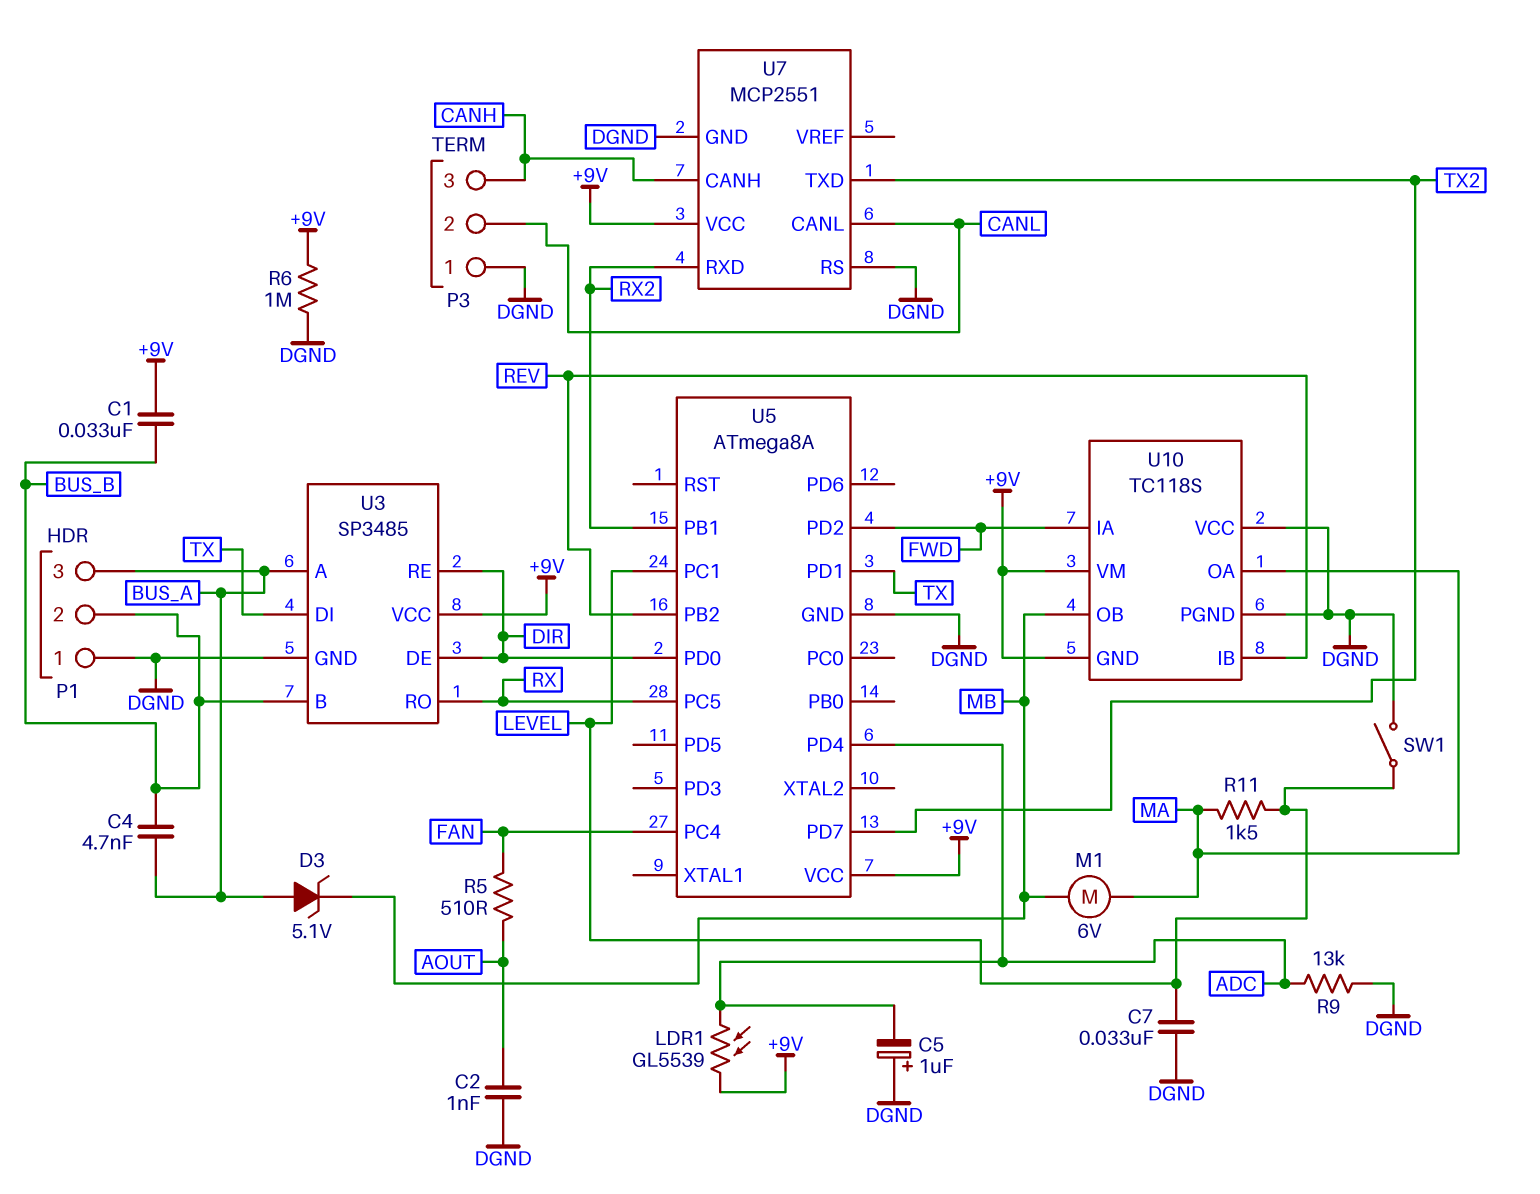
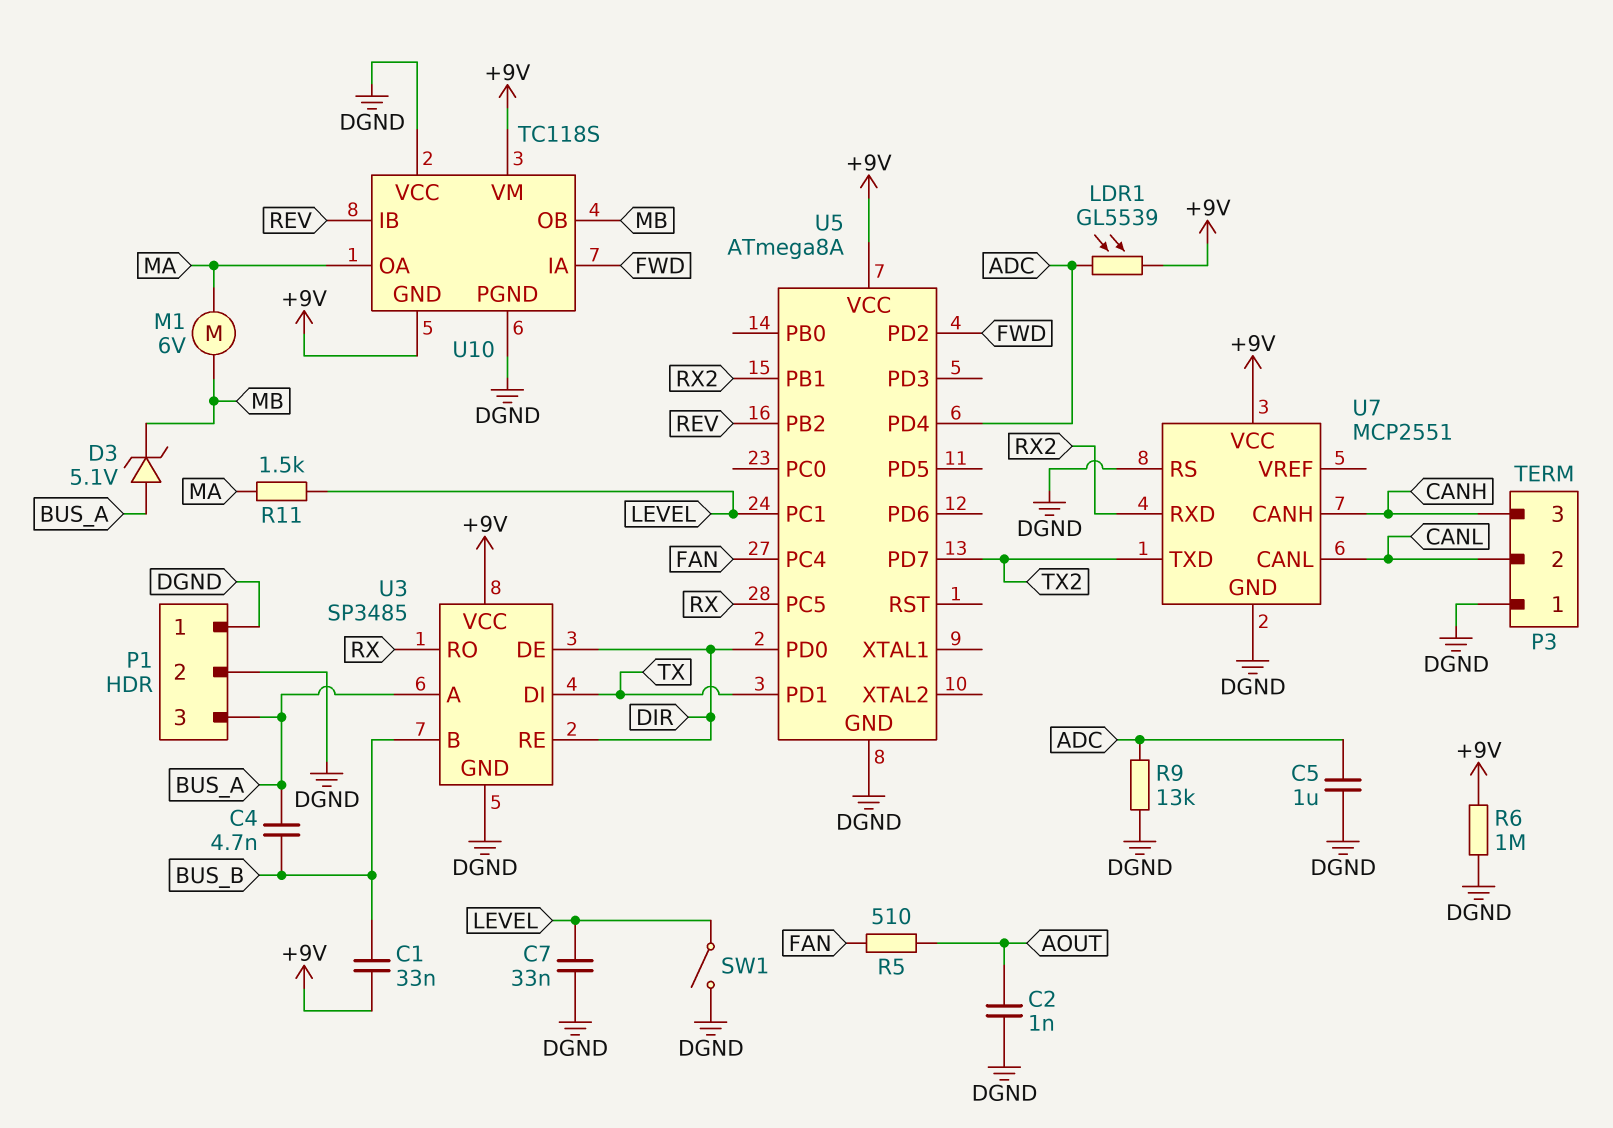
C5: 1uF (plus DGND, minus ADC) -> 1uF (ADC, DGND)
P1 pin 2: BUS_B -> DGND

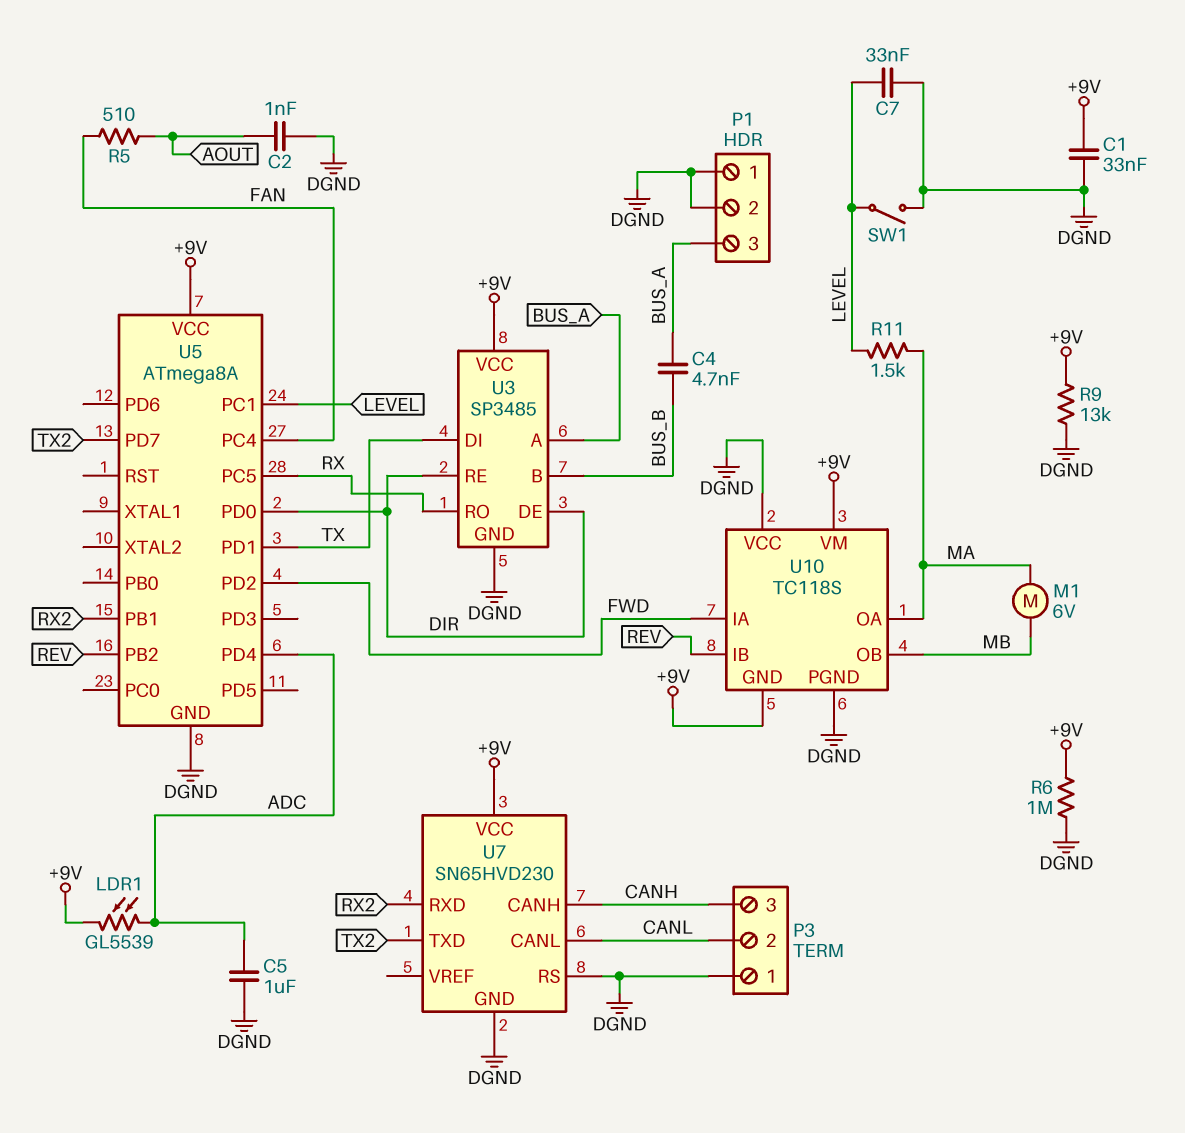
C1: 33nF (+9V, BUS_B) -> 33nF (+9V, DGND)
D3: zener 5.1V (A BUS_A, K MB) -> none
R9: 13k (ADC, DGND) -> 13k (+9V, DGND)
U7: MCP2551 -> SN65HVD230

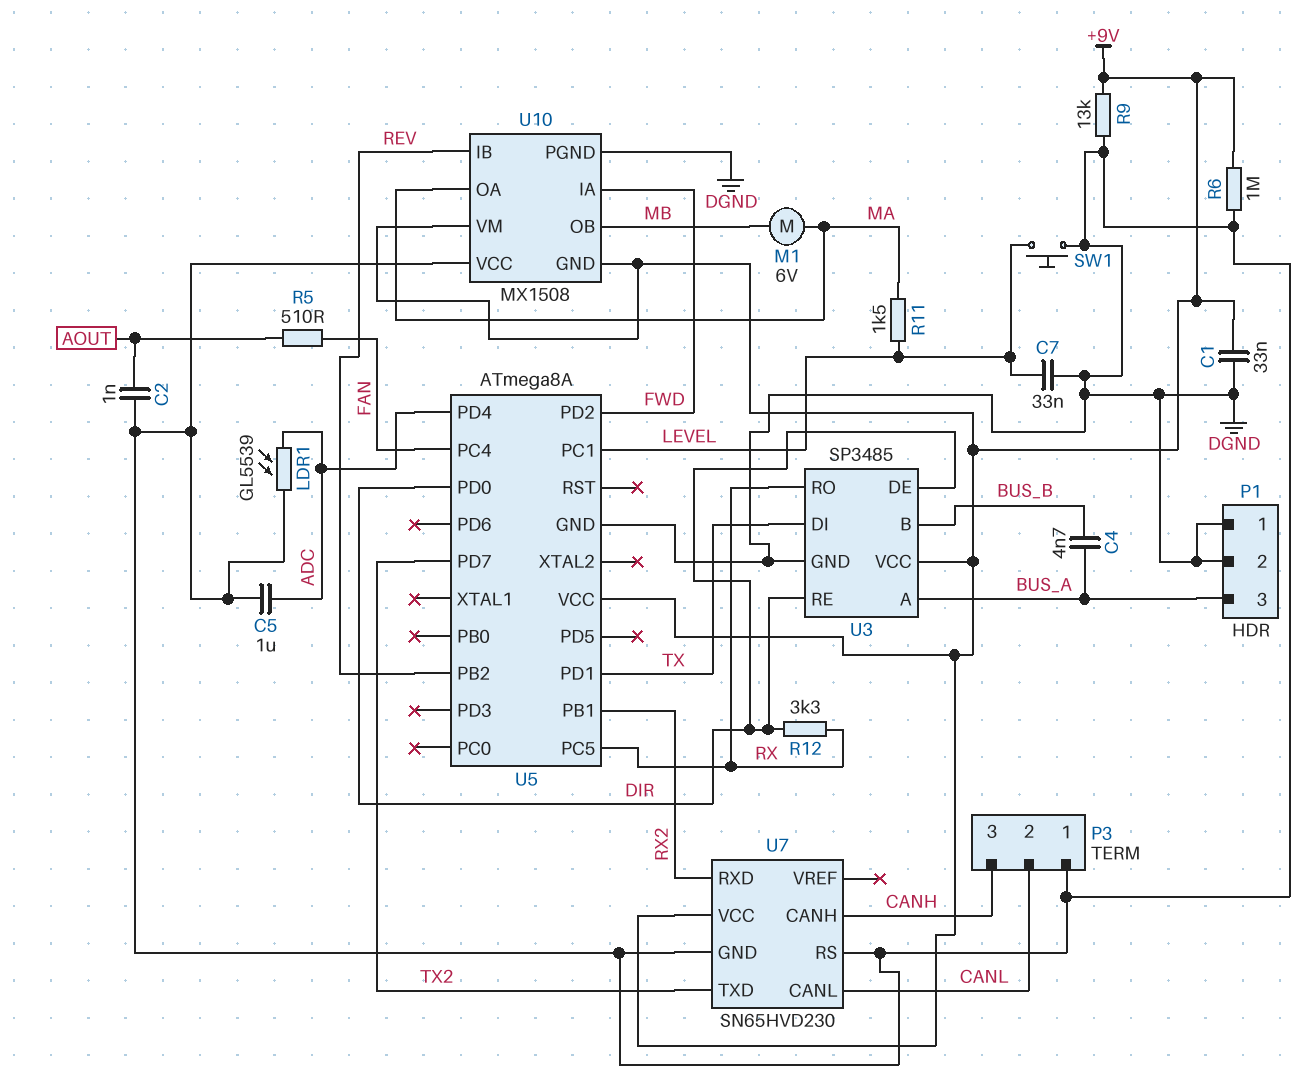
LDR1: GL5539 (+9V, ADC) -> GL5539 (ADC, DGND)
R12: none -> 3.3k (DIR, RX)
SW1: switch (DGND, LEVEL) -> button (DGND, LEVEL)
U10: TC118S -> MX1508

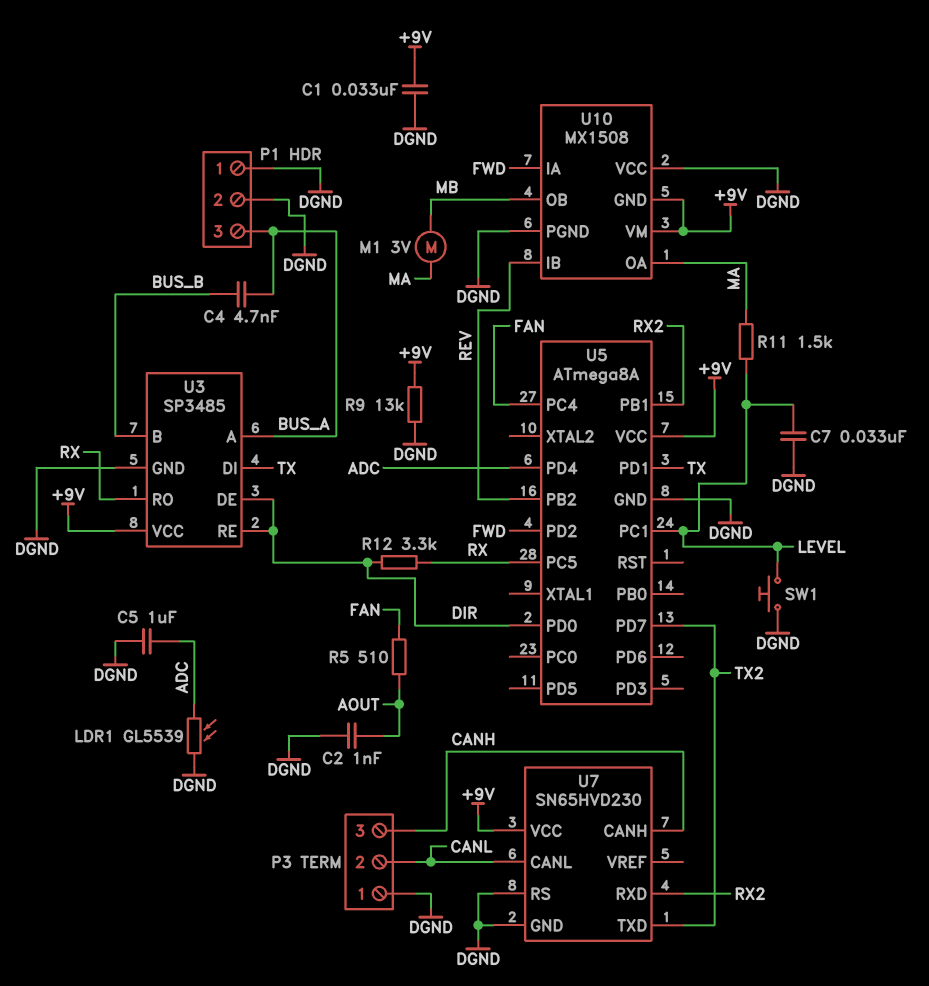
M1: motor 6V (MA, MB) -> motor 3V (MA, MB)
R6: 1M (+9V, DGND) -> none

